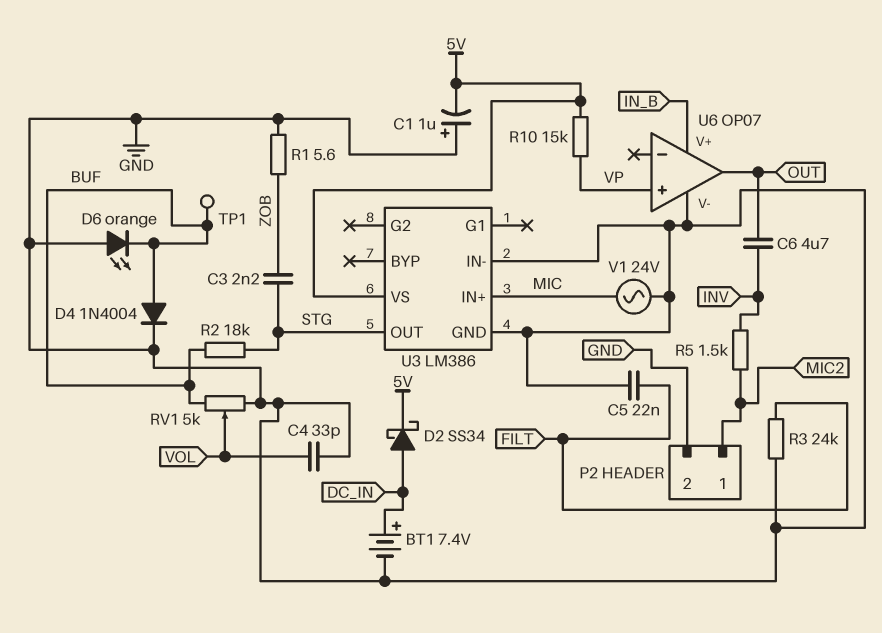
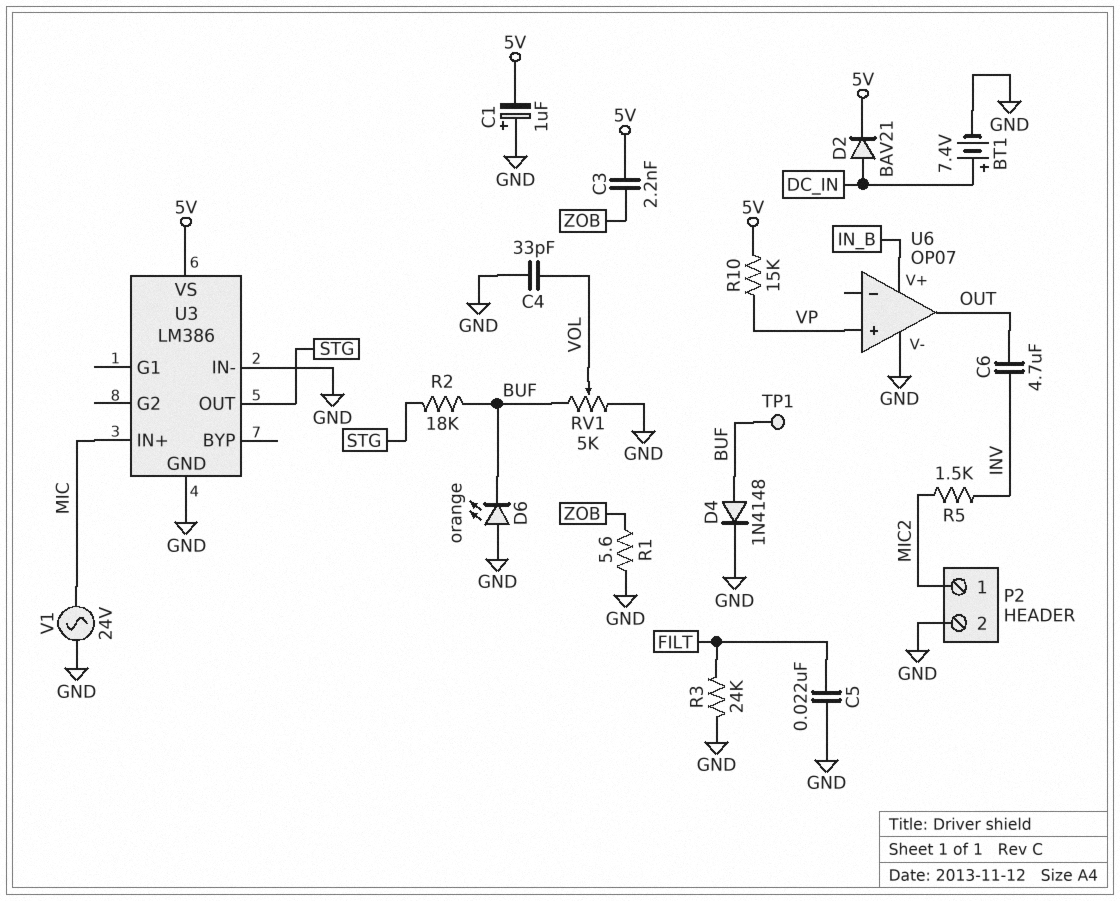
C3: 2.2nF (STG, ZOB) -> 2.2nF (5V, ZOB)
D2: schottky SS34 (A DC_IN, K 5V) -> diode BAV21 (A DC_IN, K 5V)
D4: diode 1N4004 (A BUF, K GND) -> diode 1N4148 (A BUF, K GND)

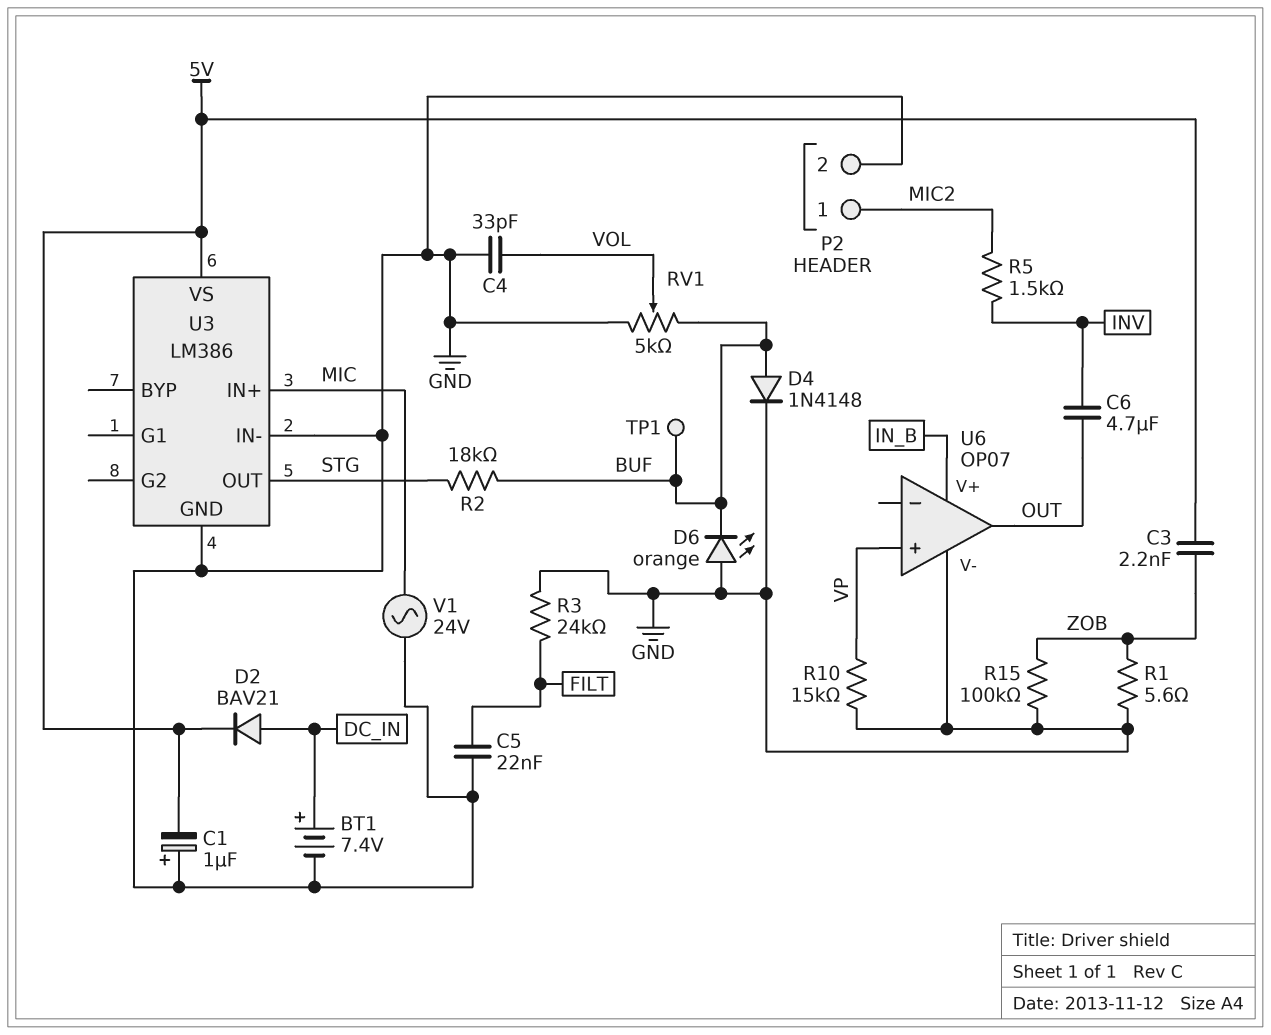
R10: 15k (5V, VP) -> 15k (GND, VP)
R15: none -> 100k (GND, ZOB)

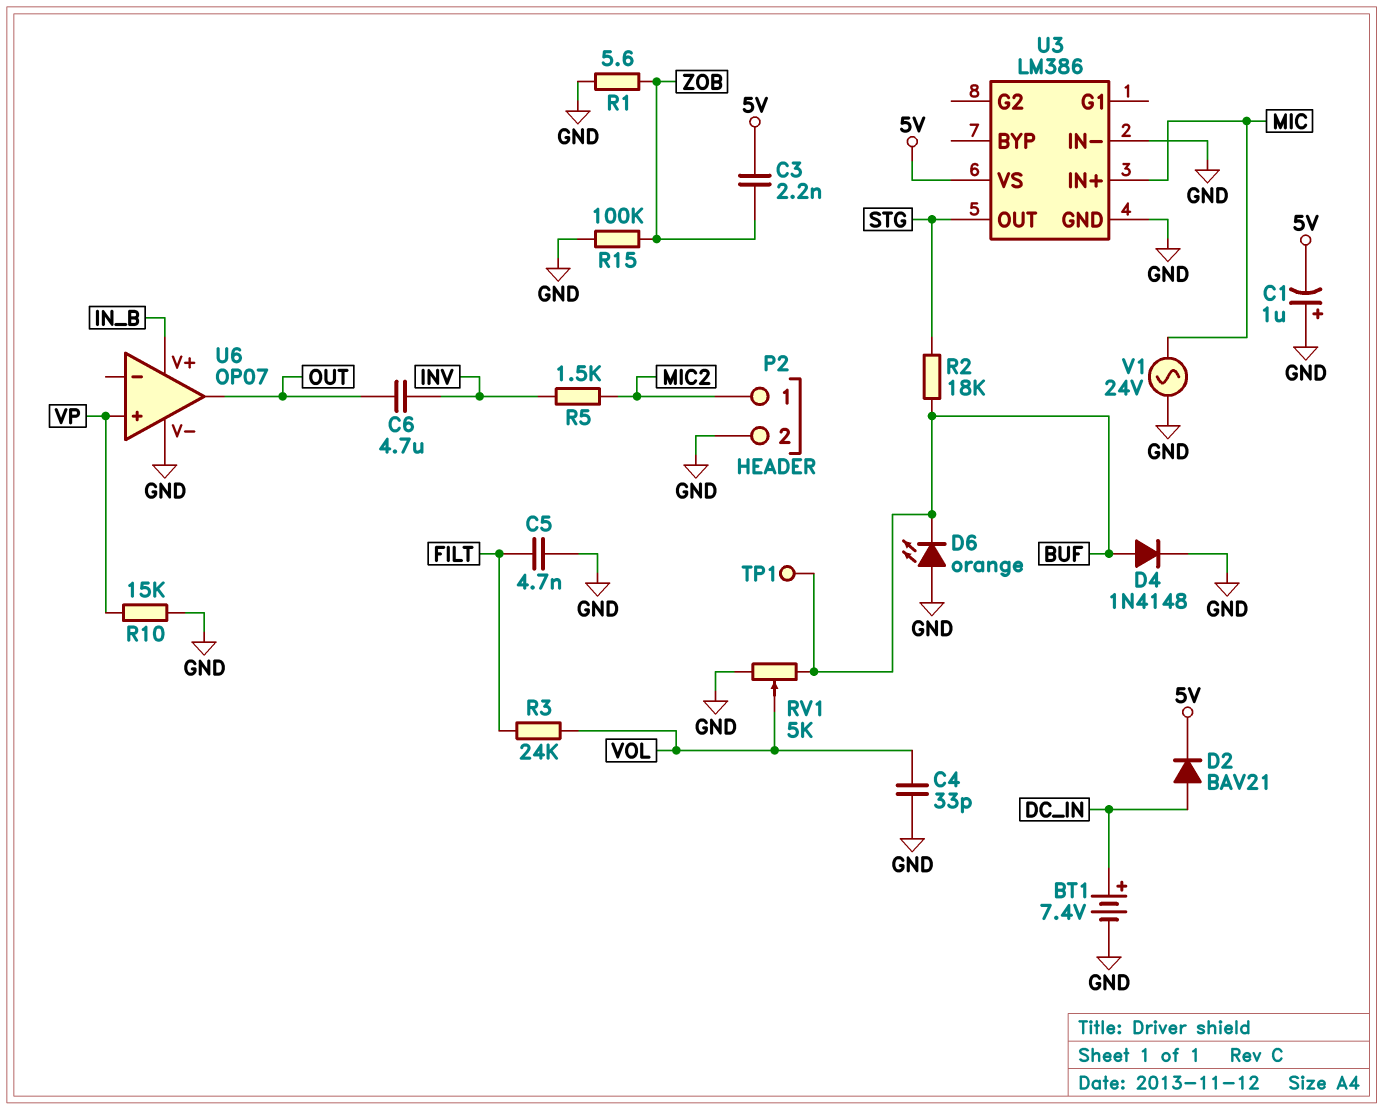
C5: 22nF (FILT, GND) -> 4.7nF (FILT, GND)
R3: 24k (FILT, GND) -> 24k (FILT, VOL)

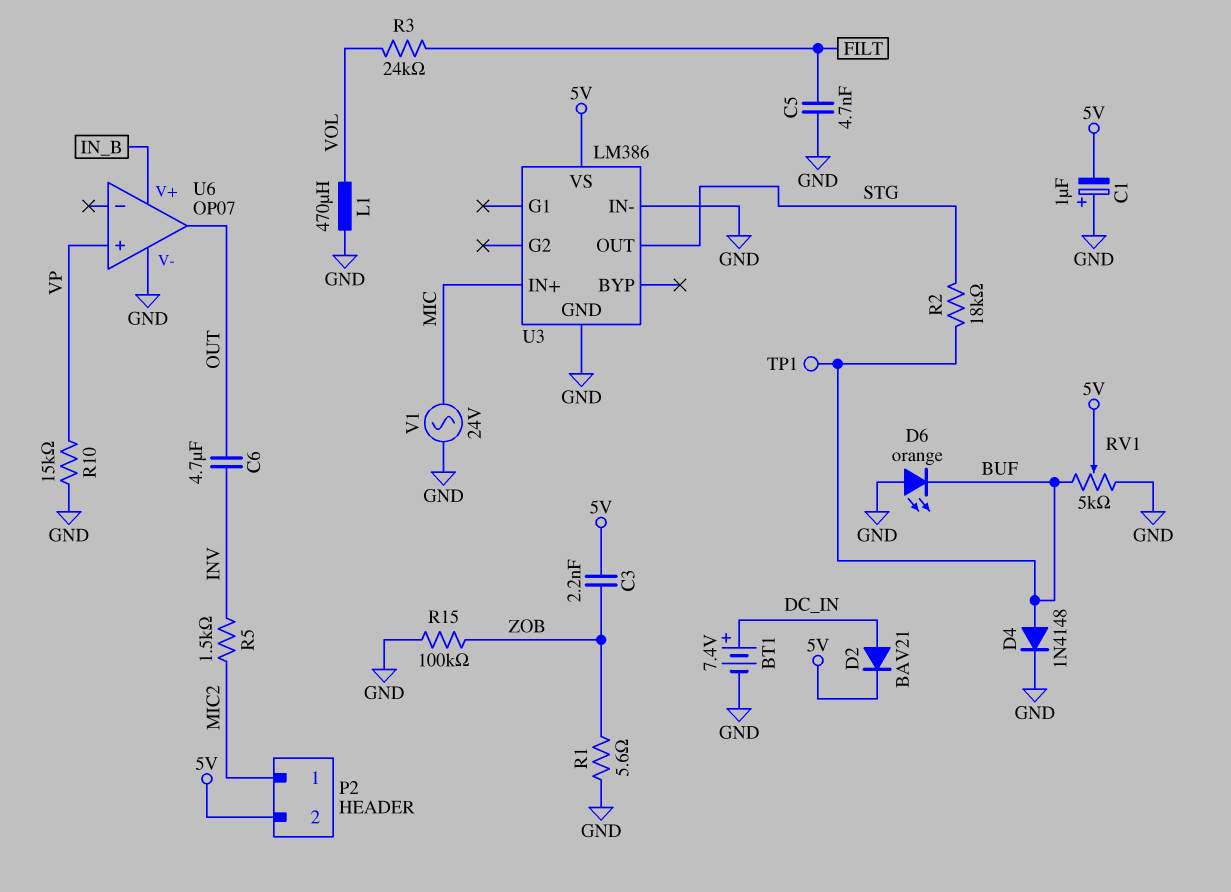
C4: 33pF (GND, VOL) -> none
L1: none -> 470uH (GND, VOL)
P2 pin 2: GND -> 5V
RV1: 5k (BUF, GND, wiper VOL) -> 5k (BUF, GND, wiper 5V)

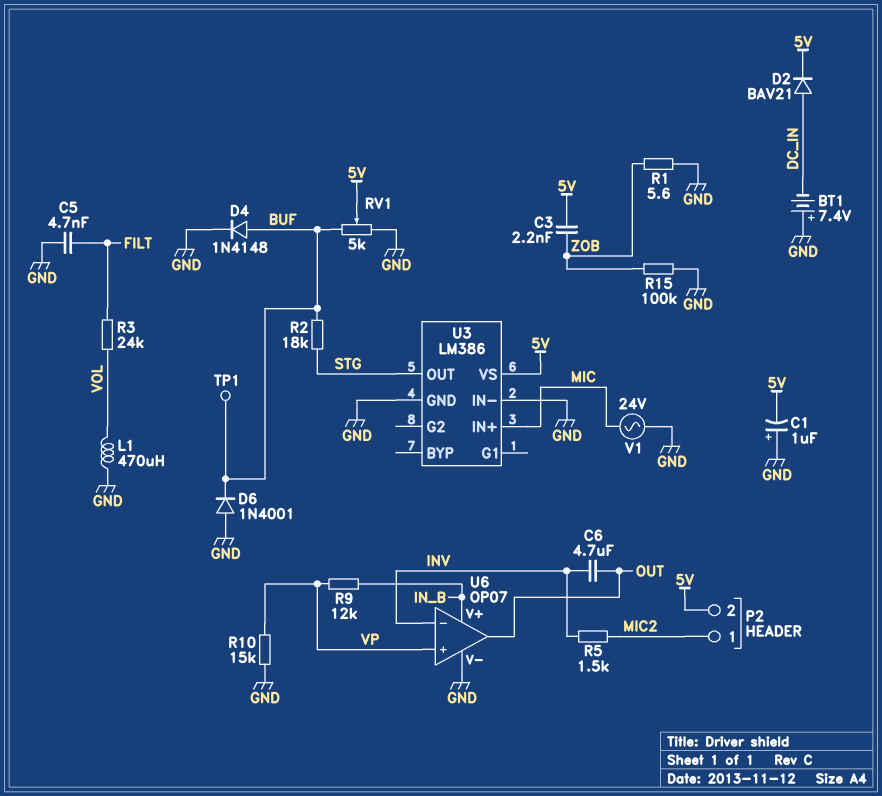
BT1: 7.4V (plus DC_IN, minus GND) -> 7.4V (plus GND, minus DC_IN)
D6: LED orange (A GND, K BUF) -> diode 1N4001 (A GND, K BUF)
R9: none -> 12k (IN_B, VP)
U6 pin in-: none -> INV

